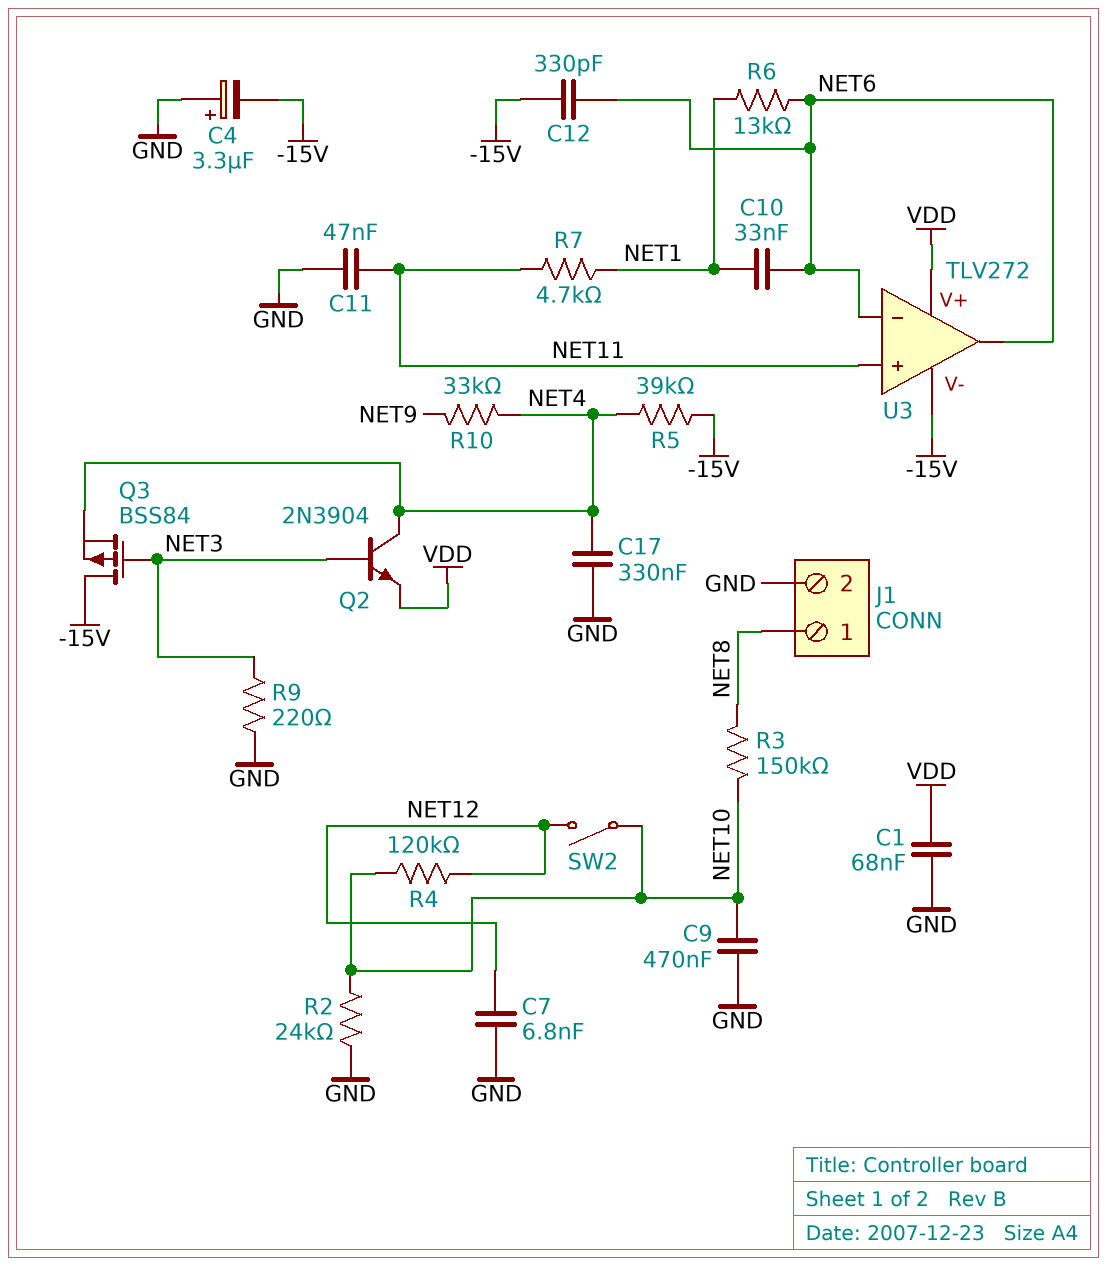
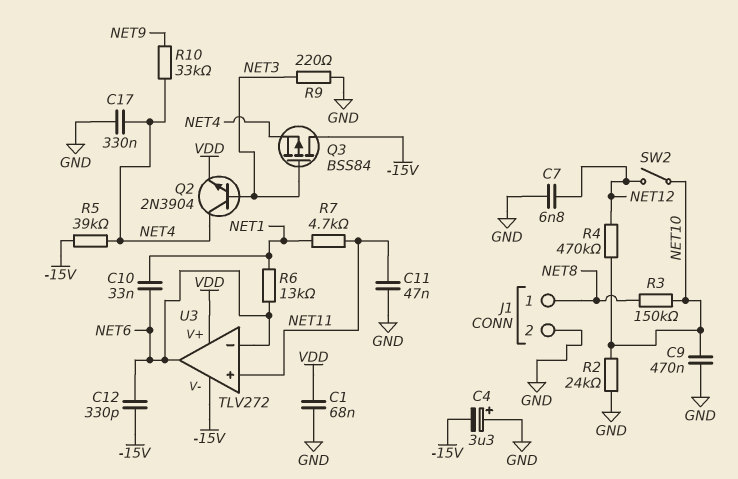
R4: 120k (NET10, NET12) -> 470k (NET10, NET12)

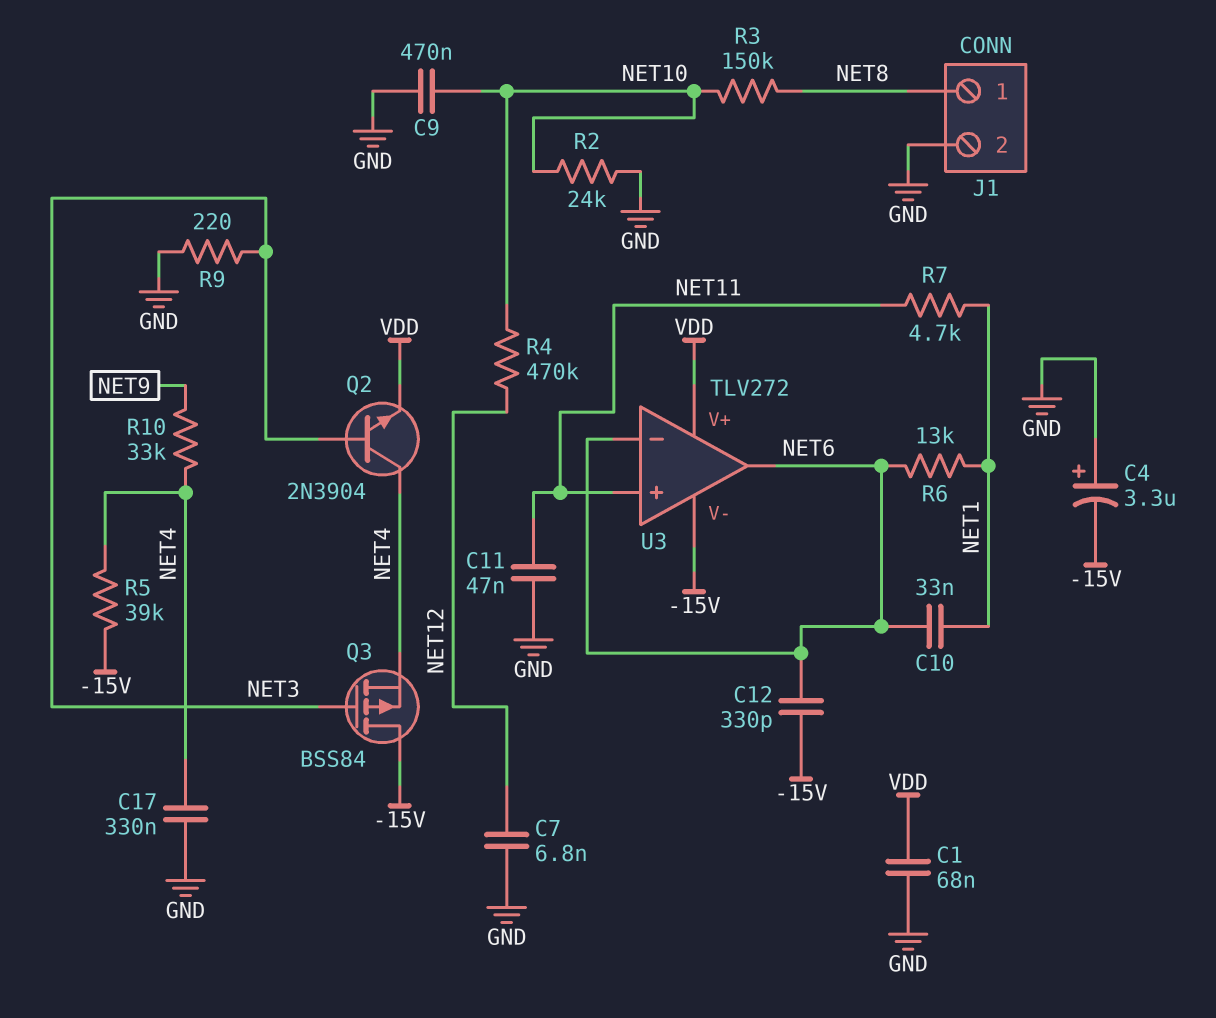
SW2: switch (NET10, NET12) -> none

